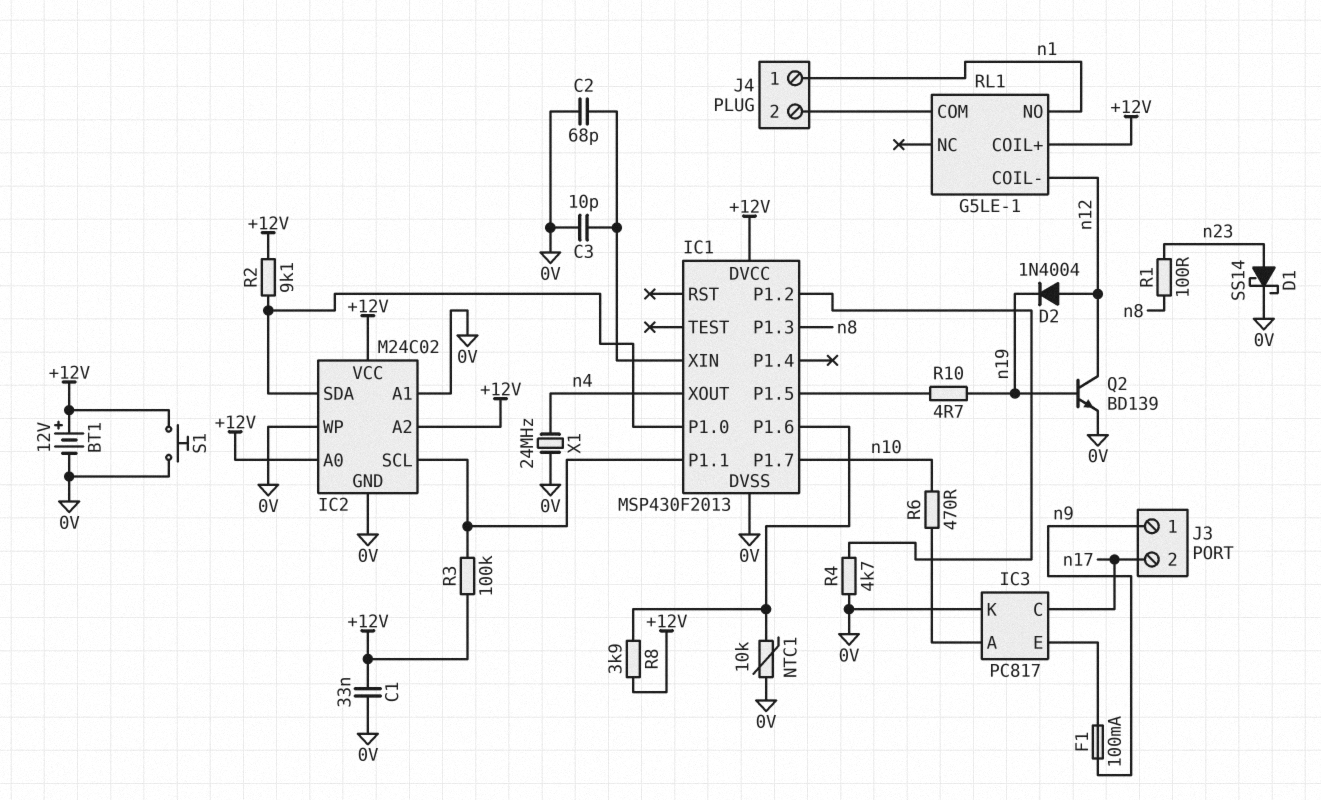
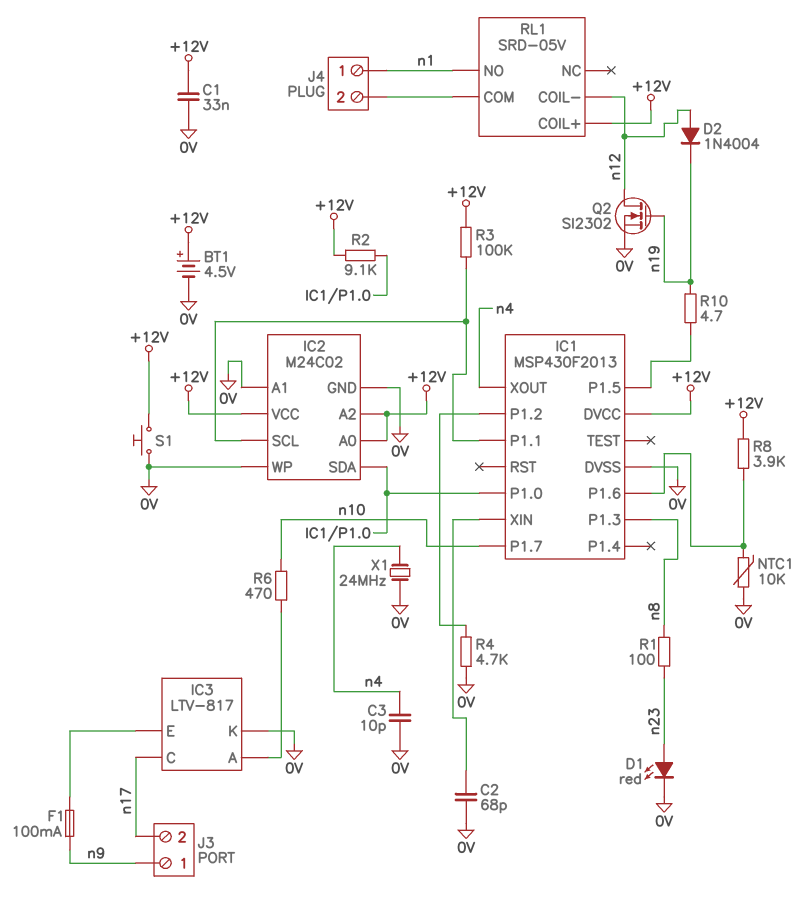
BT1: 12V (plus +12V, minus 0V) -> 4.5V (plus +12V, minus 0V)
C3: 10pF (0V, IC1/XIN) -> 10pF (0V, n4)
D1: schottky SS14 (A n23, K 0V) -> LED red (A n23, K 0V)
IC3: PC817 -> LTV-817
Q2: NPN BD139 (B n19, C n12, E 0V) -> NMOS SI2302 (G n19, D n12, S 0V)
RL1: G5LE-1 -> SRD-05V

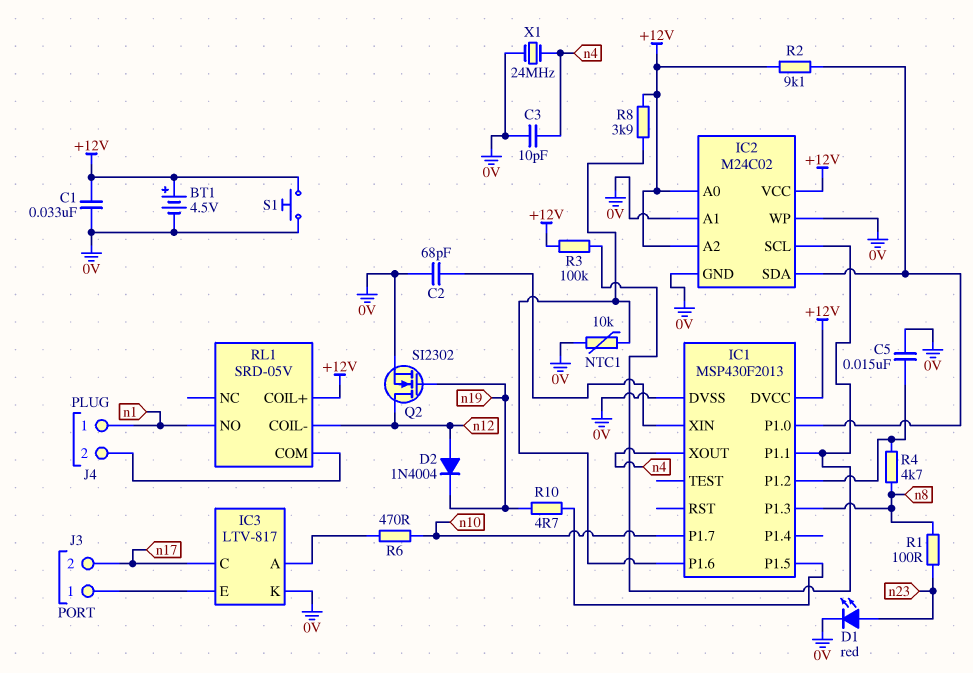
C5: none -> 15nF (0V, IC1/P1.2)
F1: 100mA (IC3/E, n9) -> none
J3 pin 1: n9 -> IC3/E
R4: 4.7k (0V, IC1/P1.2) -> 4.7k (IC1/P1.2, n8)

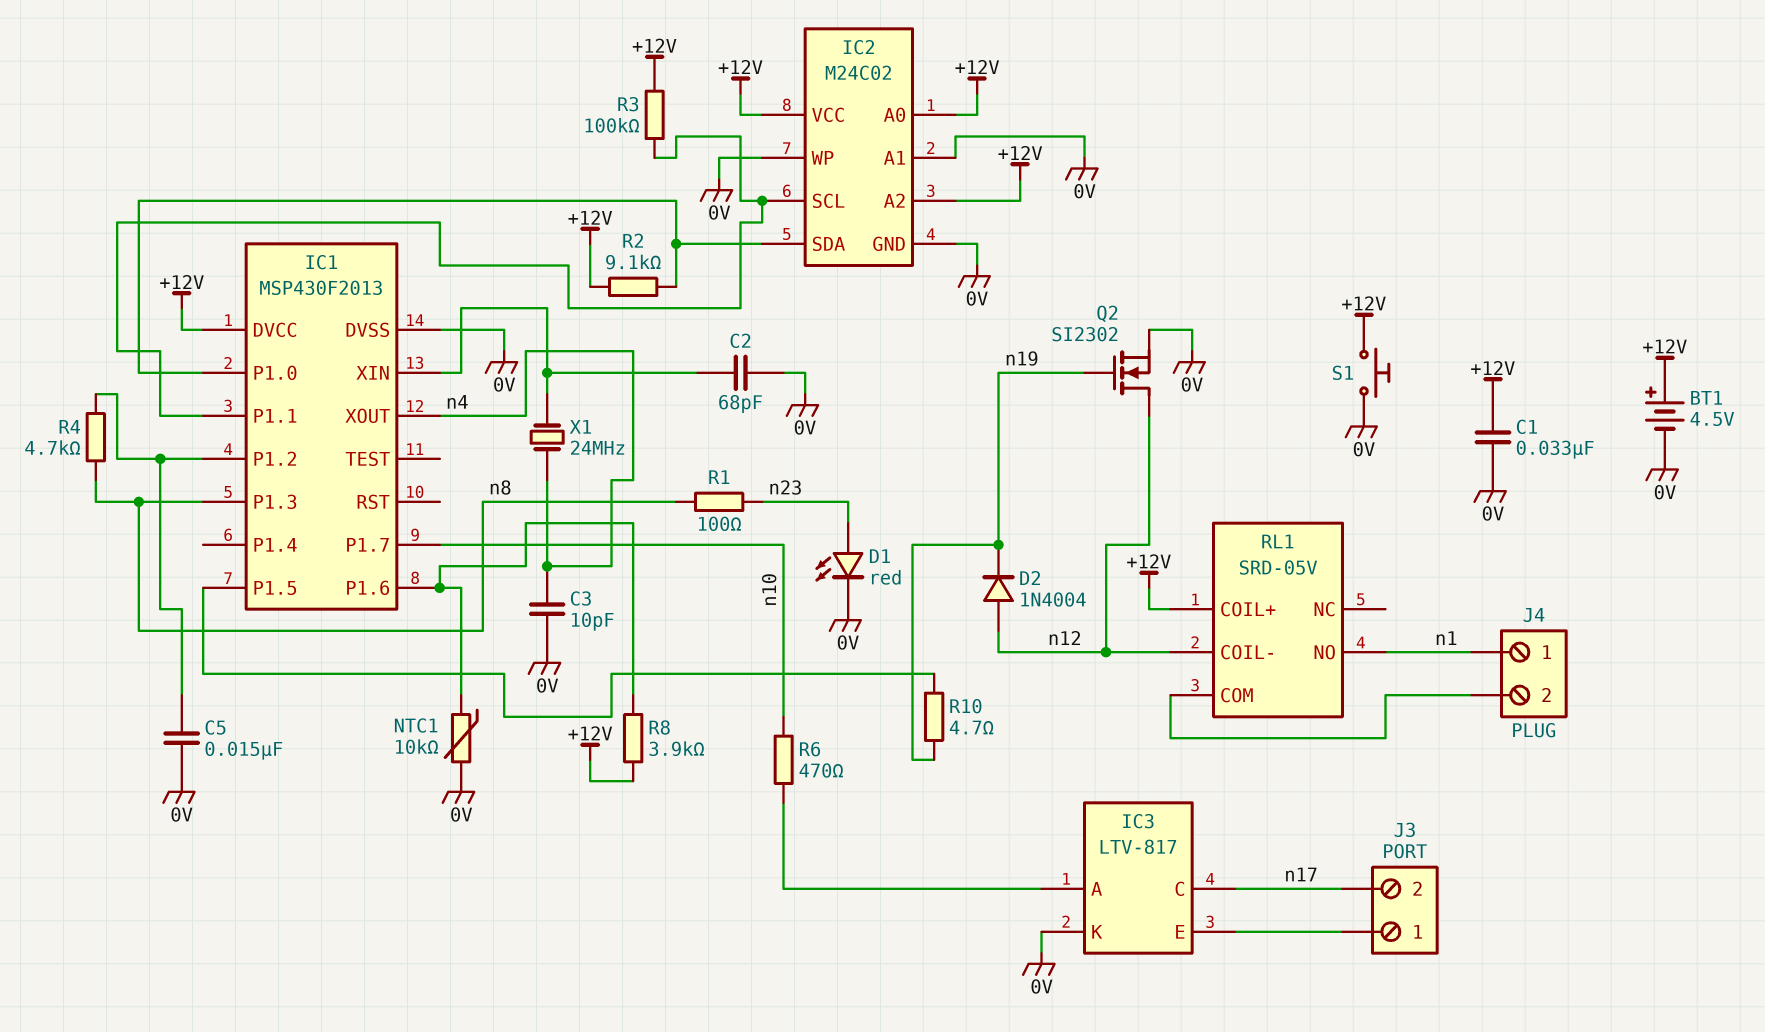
X1: 24MHz (0V, n4) -> 24MHz (IC1/XIN, n4)

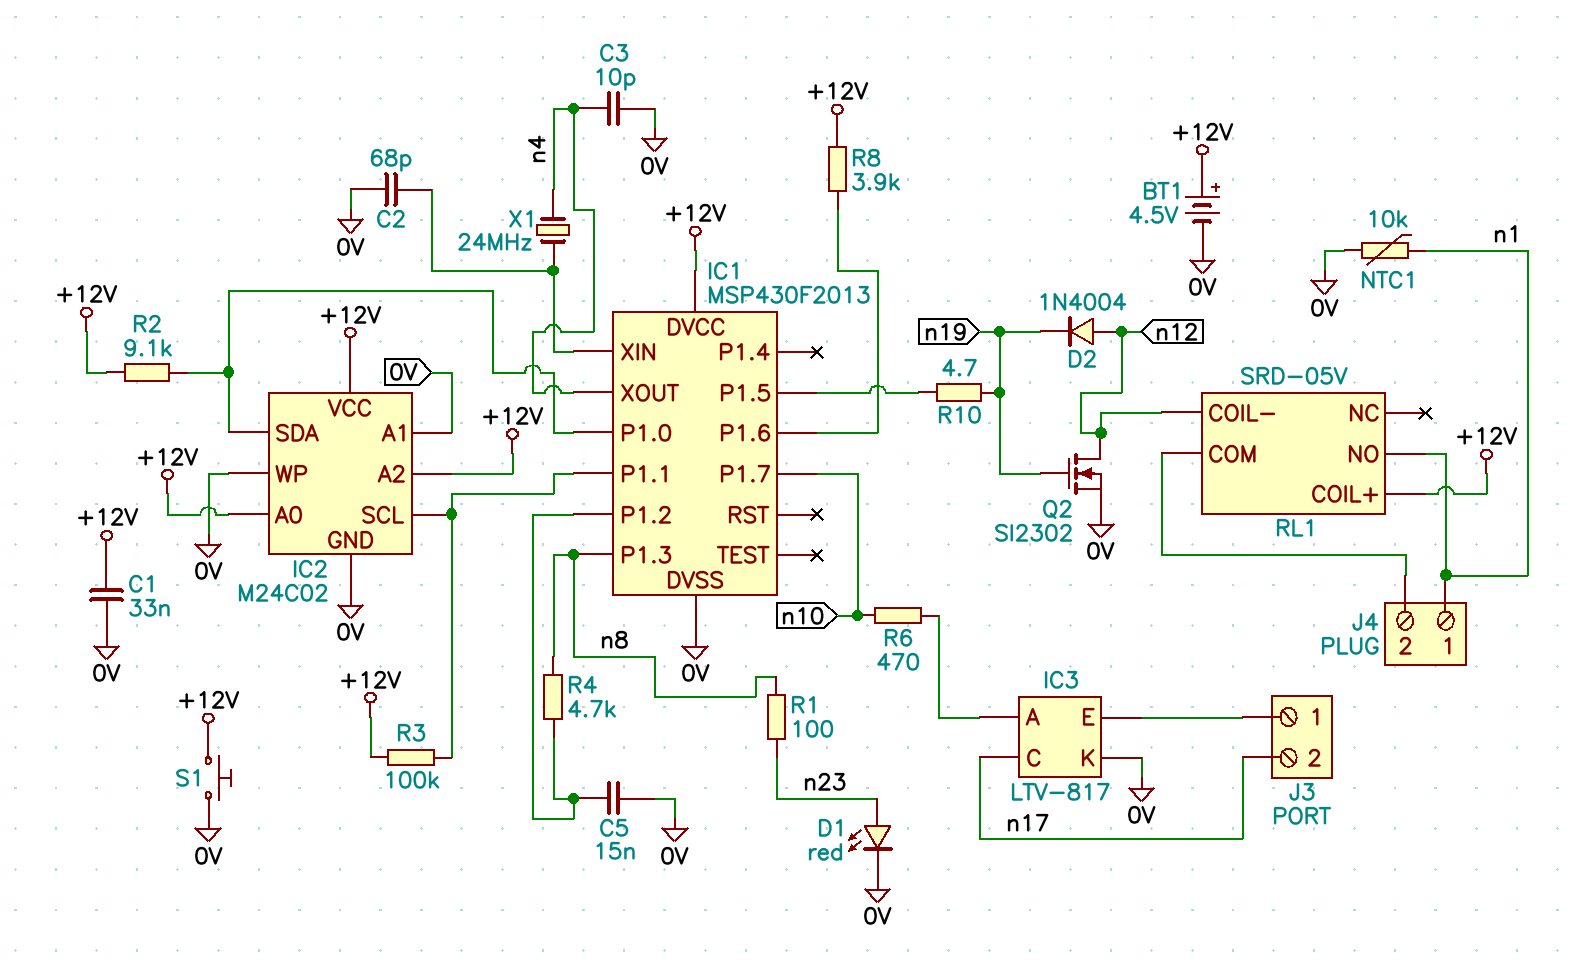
NTC1: 10k (0V, IC1/P1.6) -> 10k (0V, n1)

